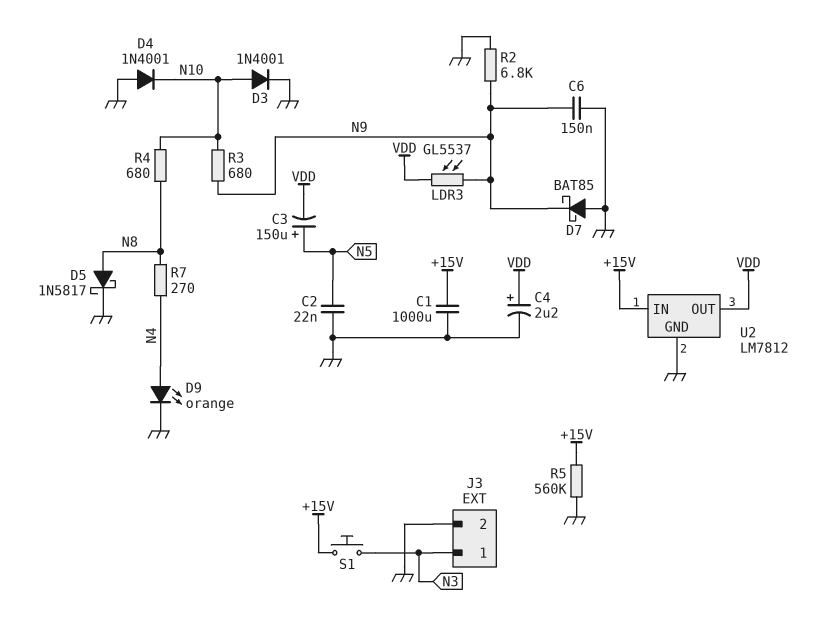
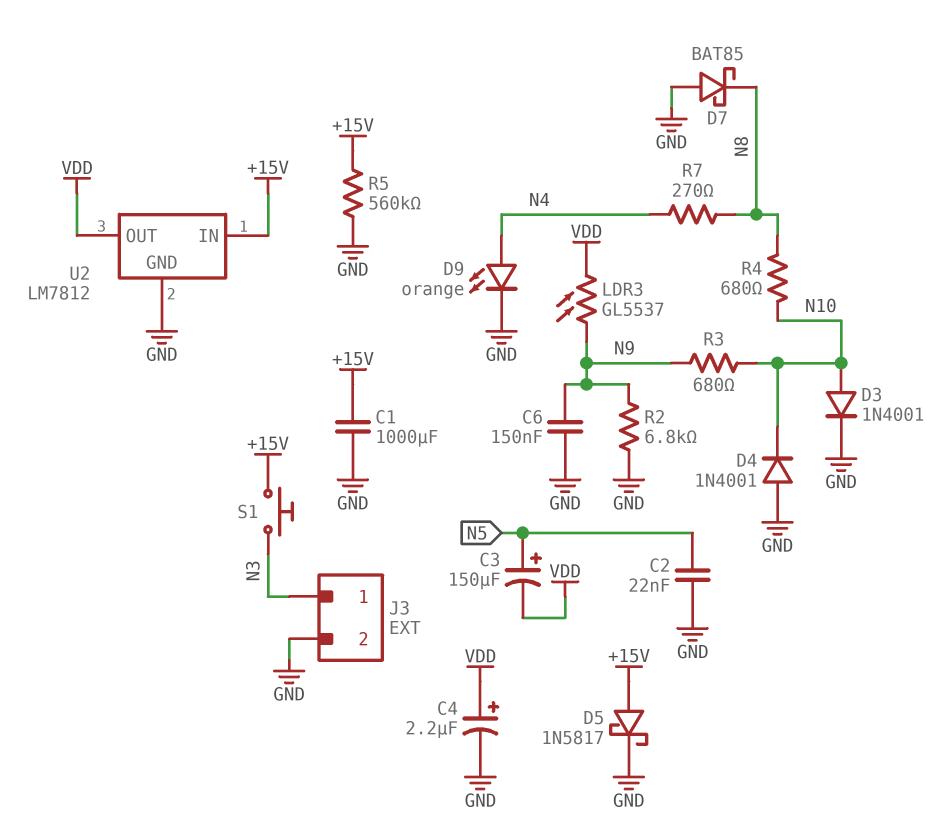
D5: schottky 1N5817 (A N8, K GND) -> schottky 1N5817 (A +15V, K GND)
D7: schottky BAT85 (A GND, K N9) -> schottky BAT85 (A GND, K N8)

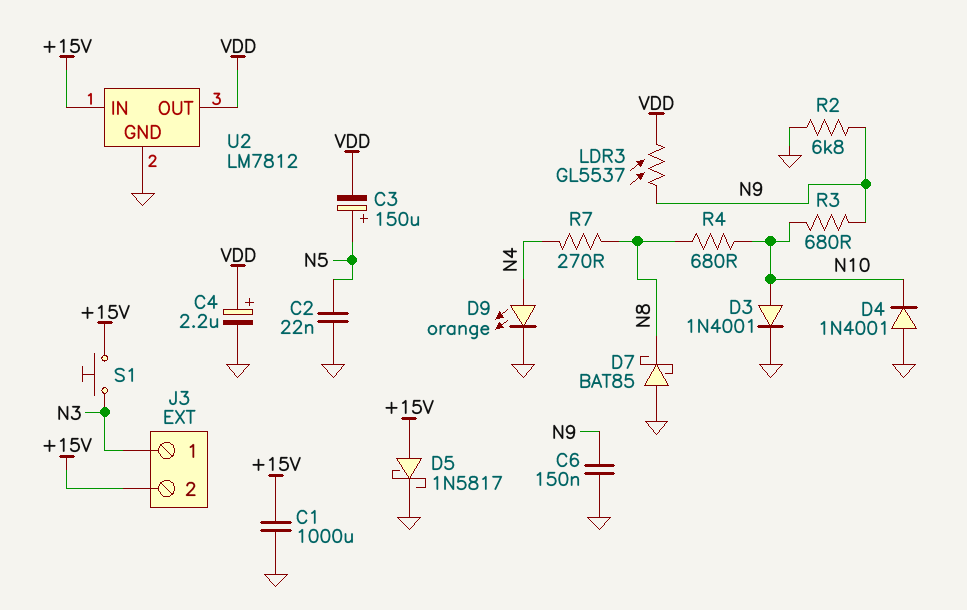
J3 pin 2: GND -> +15V
R5: 560k (+15V, GND) -> none

